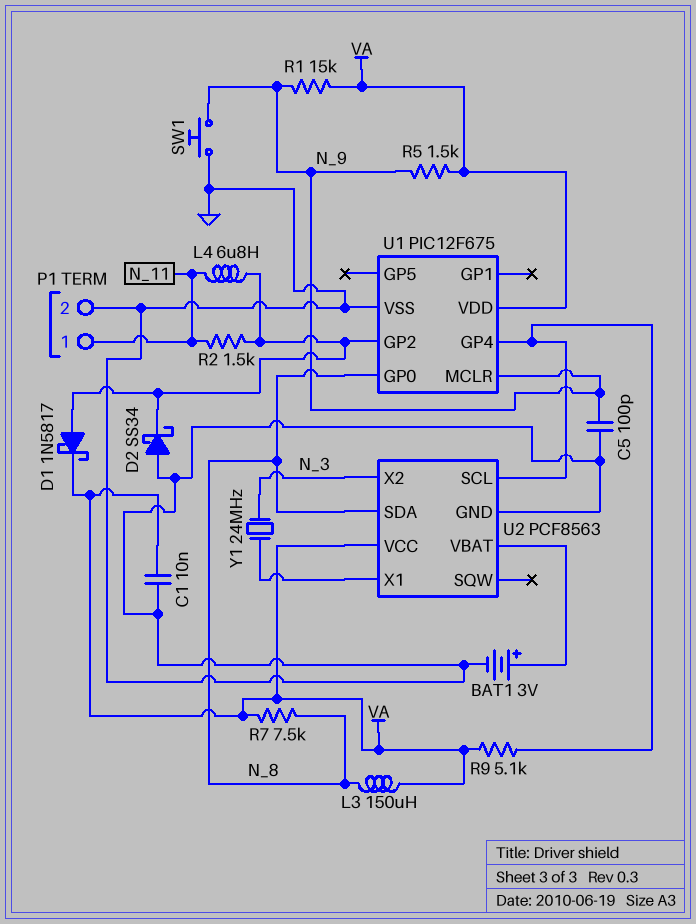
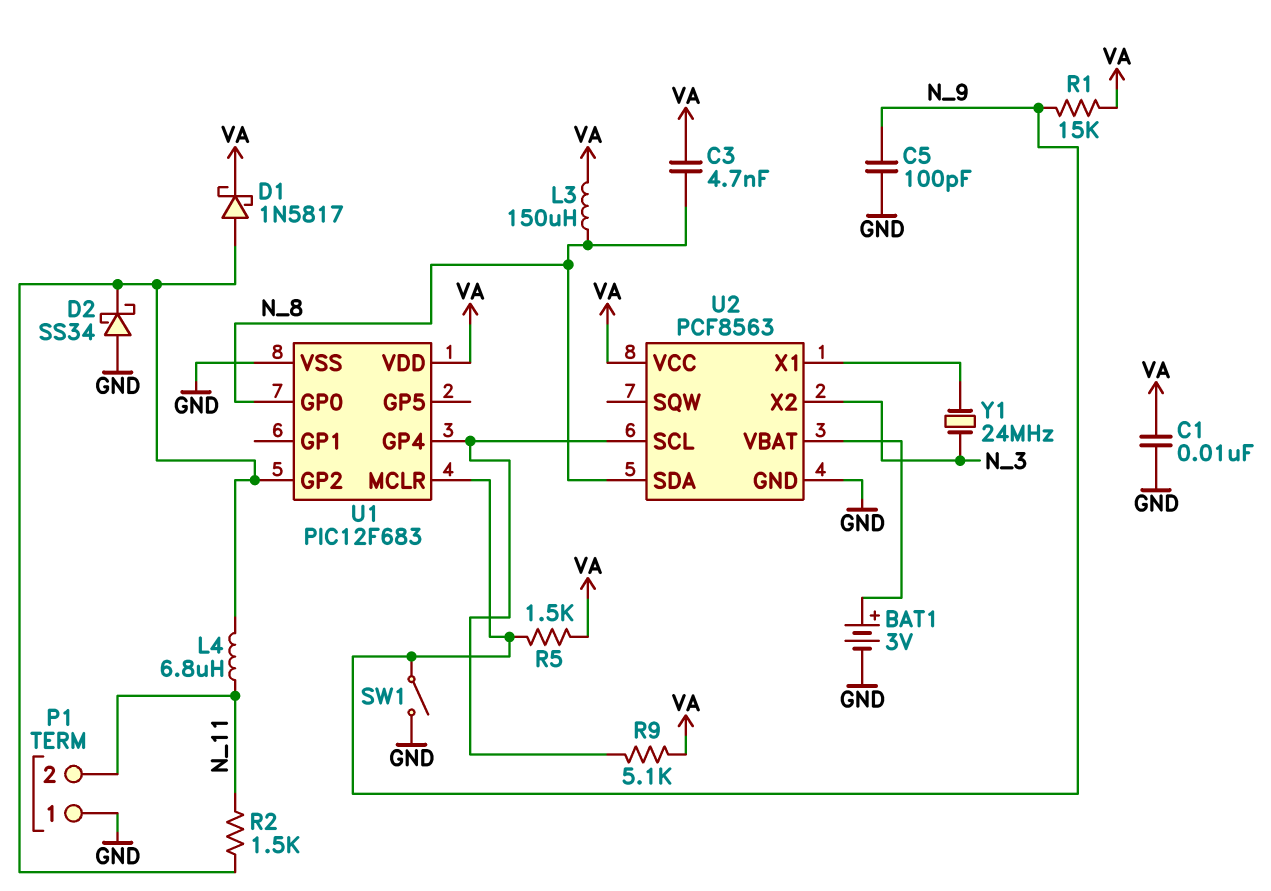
C3: none -> 4.7nF (N_8, VA)
P1 pin 1: N_11 -> GND
P1 pin 2: GND -> N_11
R7: 7.5k (N_8, VA) -> none
SW1: button (GND, N_9) -> switch (GND, N_9)
U1: PIC12F675 -> PIC12F683

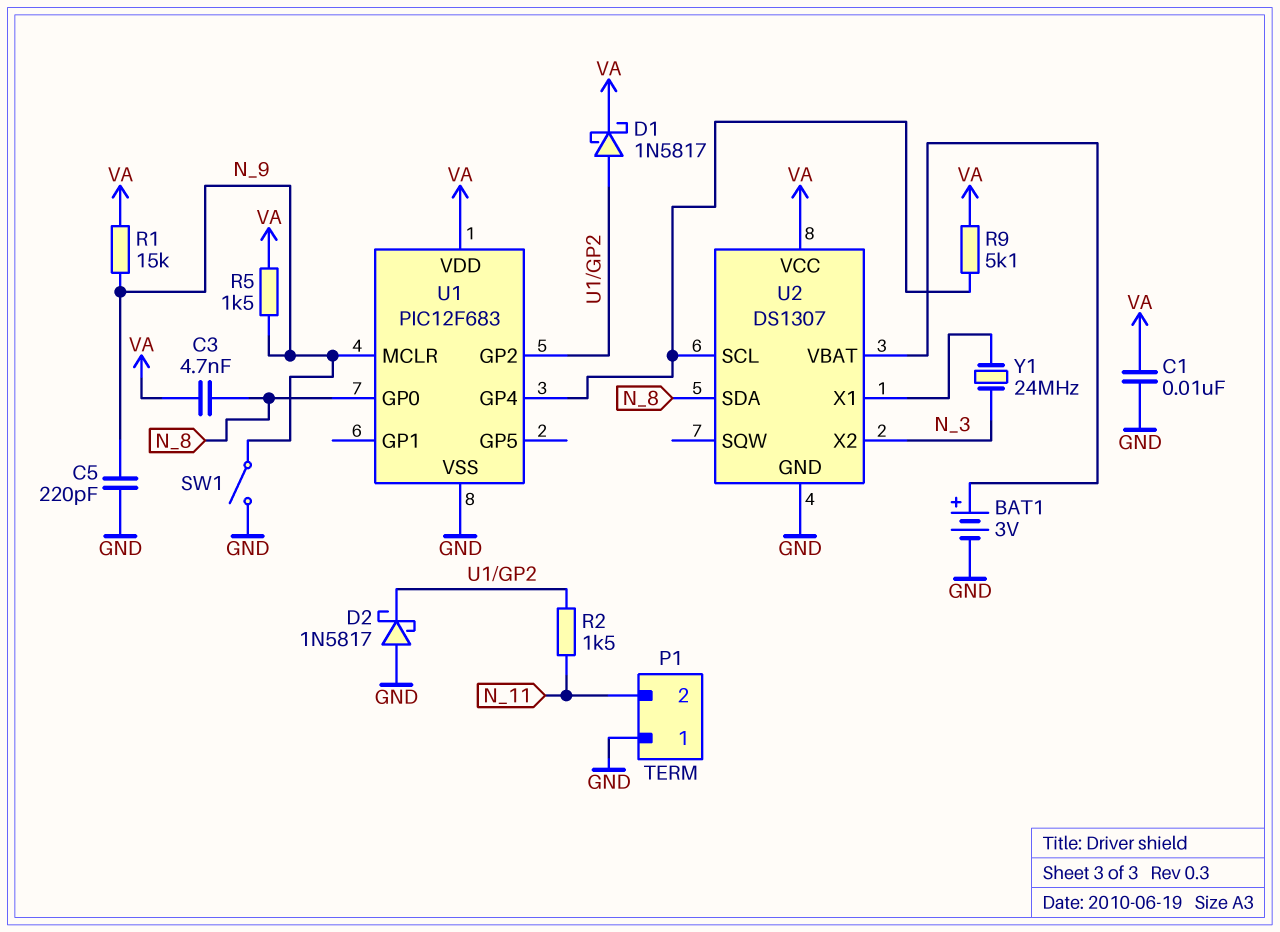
C5: 100pF (GND, N_9) -> 220pF (GND, N_9)
D2: schottky SS34 (A GND, K U1/GP2) -> schottky 1N5817 (A GND, K U1/GP2)
L3: 150uH (N_8, VA) -> none
L4: 6.8uH (N_11, U1/GP2) -> none
U2: PCF8563 -> DS1307

